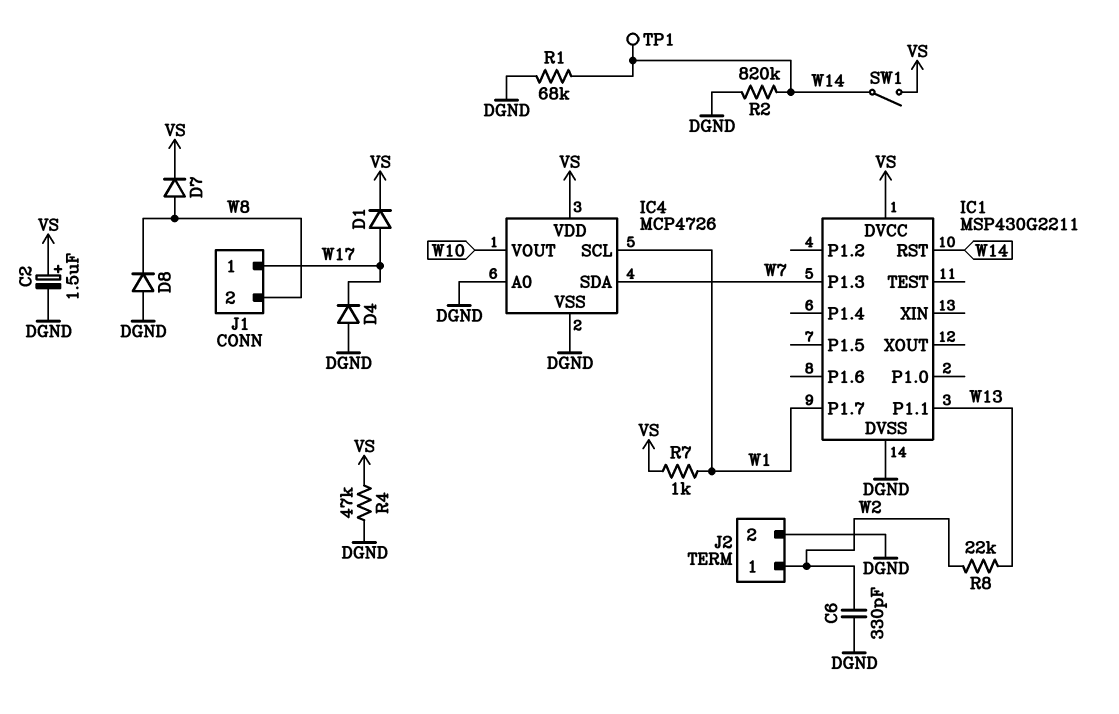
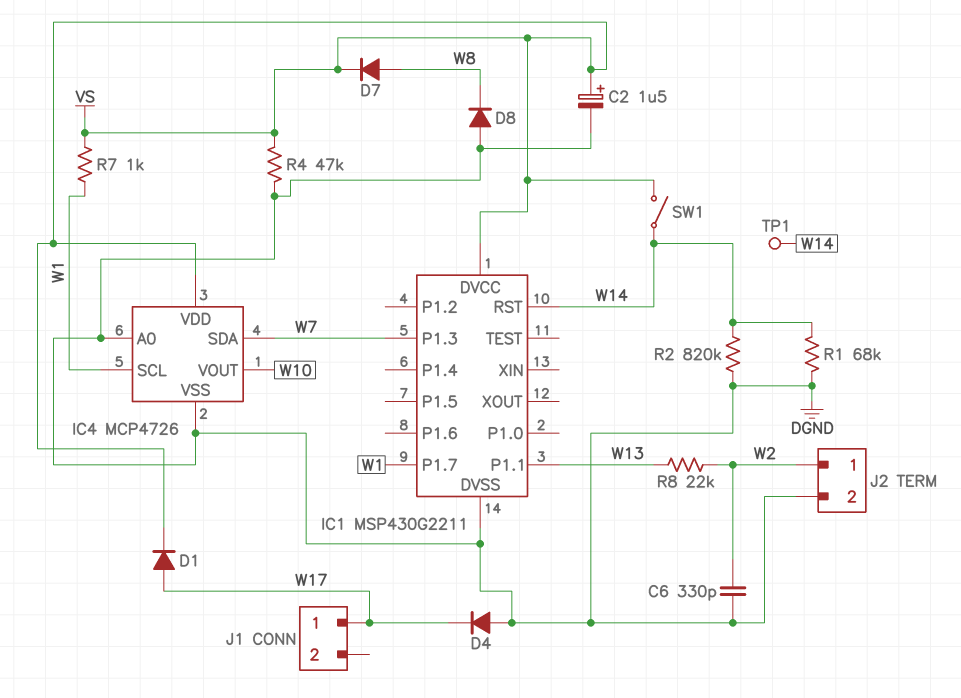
J1 pin 2: W8 -> none

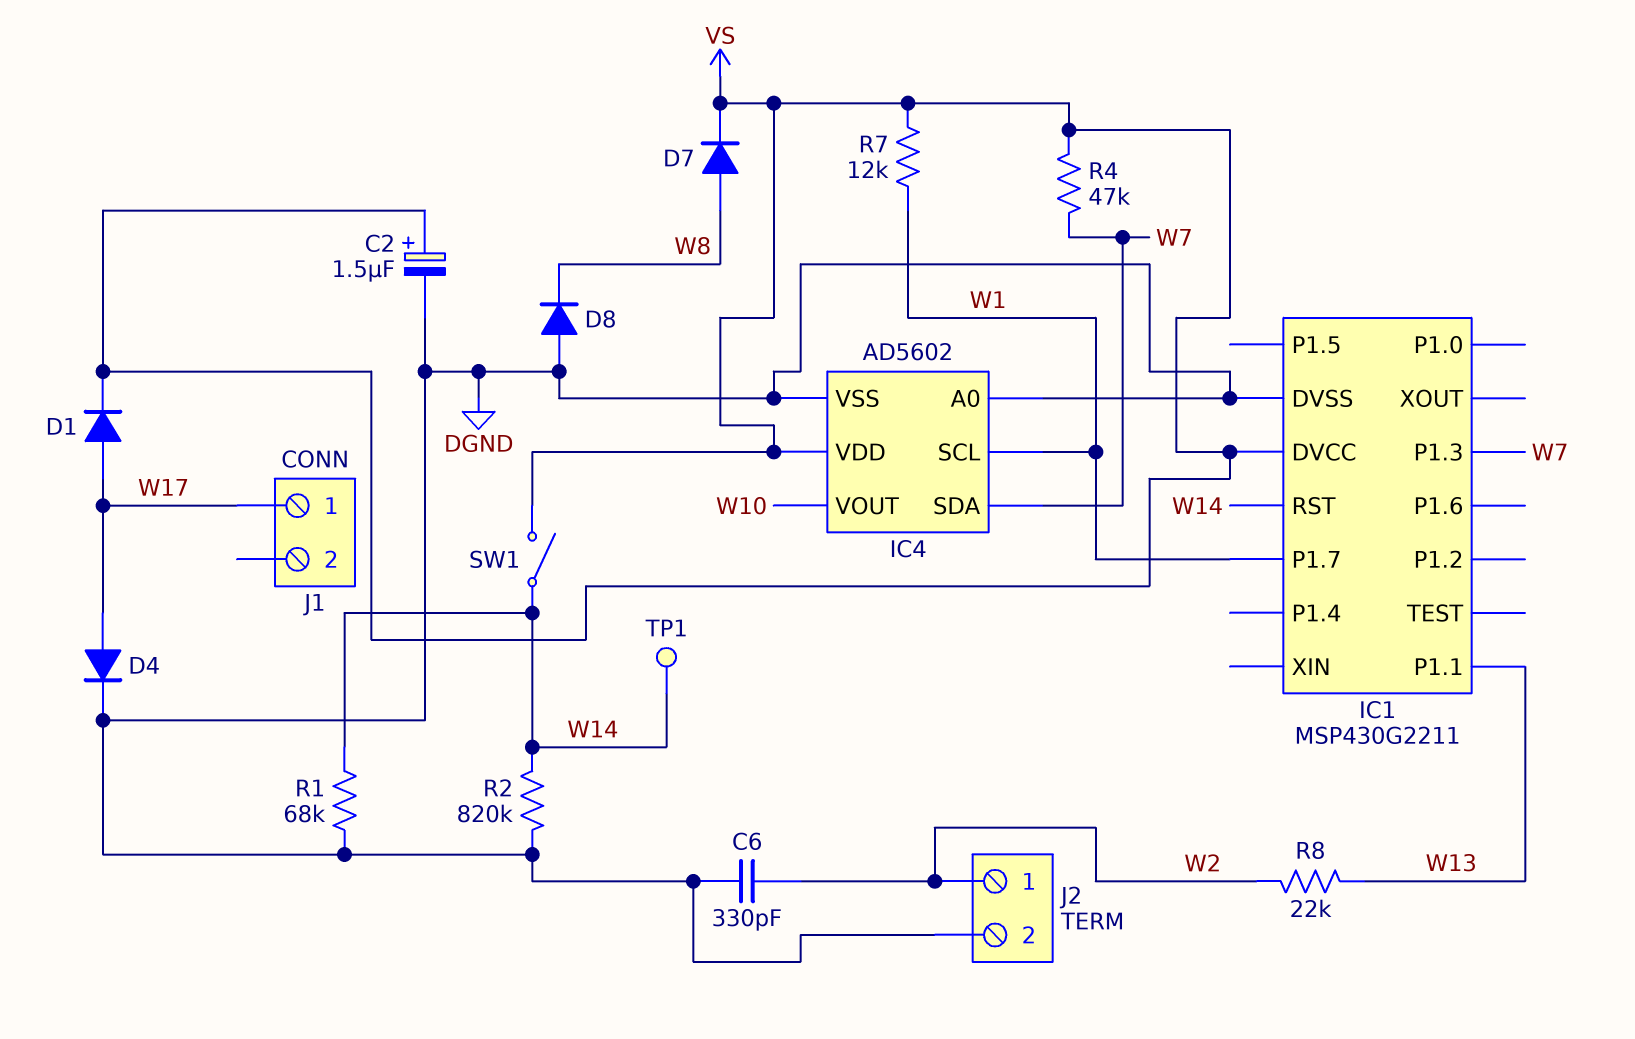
D4: diode (A DGND, K W17) -> diode (A W17, K DGND)
IC4: MCP4726 -> AD5602
R4: 47k (DGND, VS) -> 47k (VS, W7)
R7: 1k (VS, W1) -> 12k (VS, W1)

